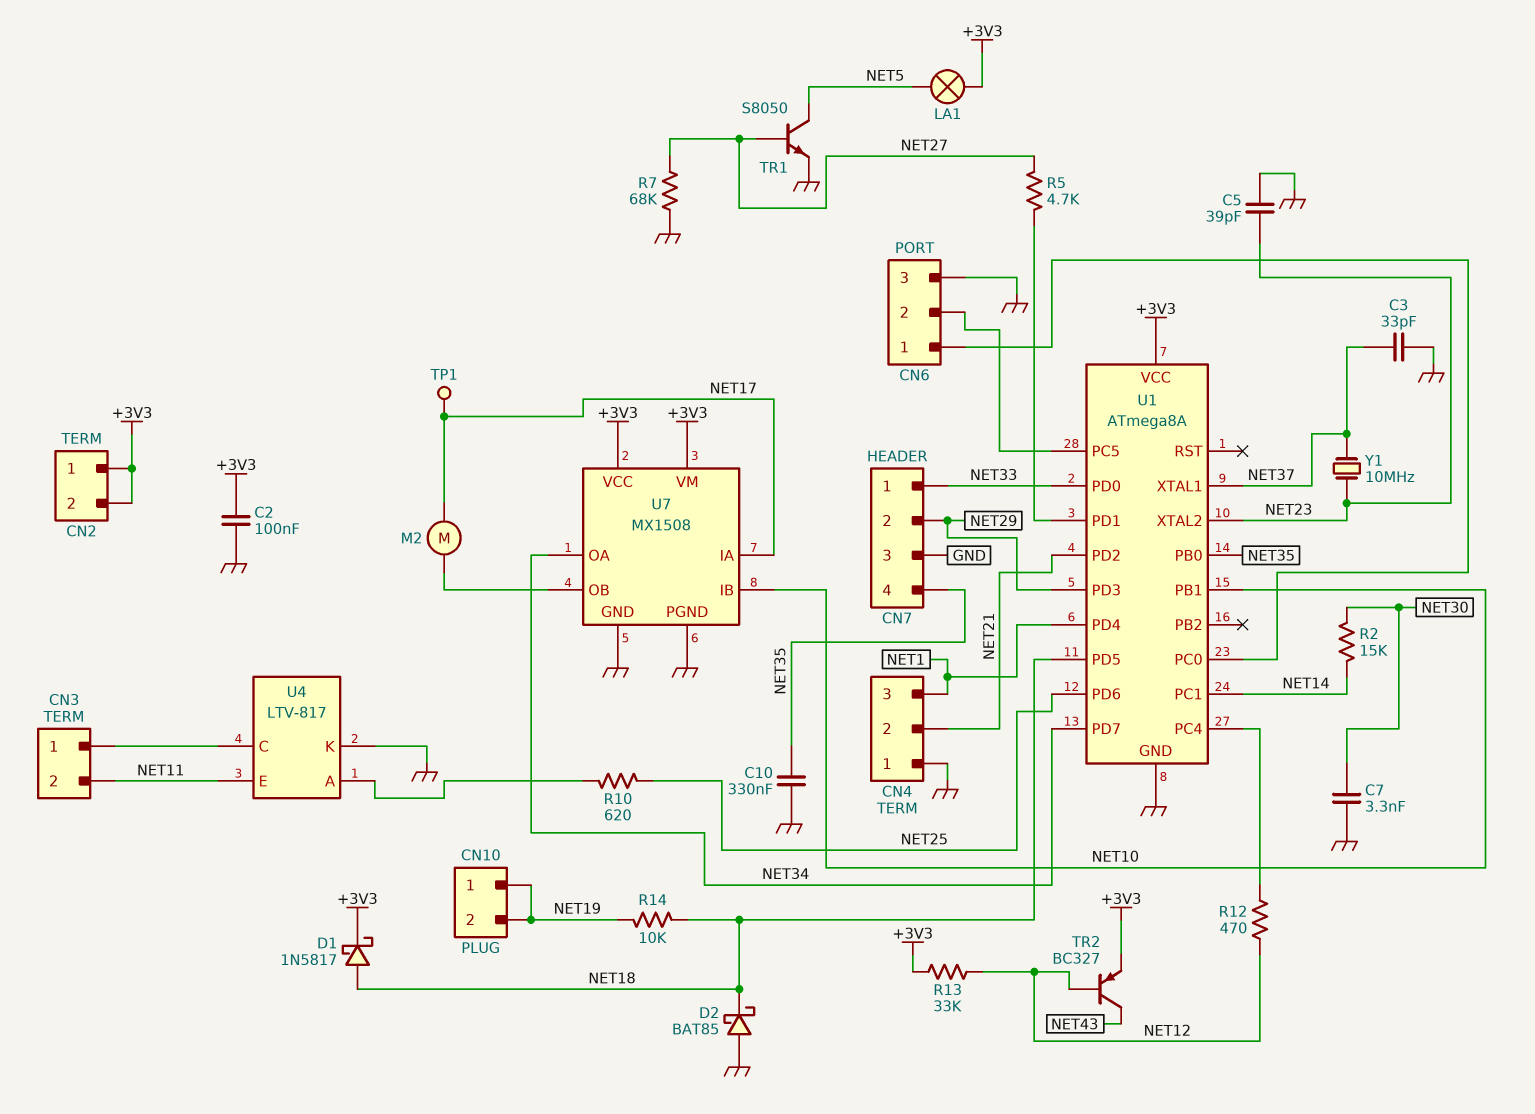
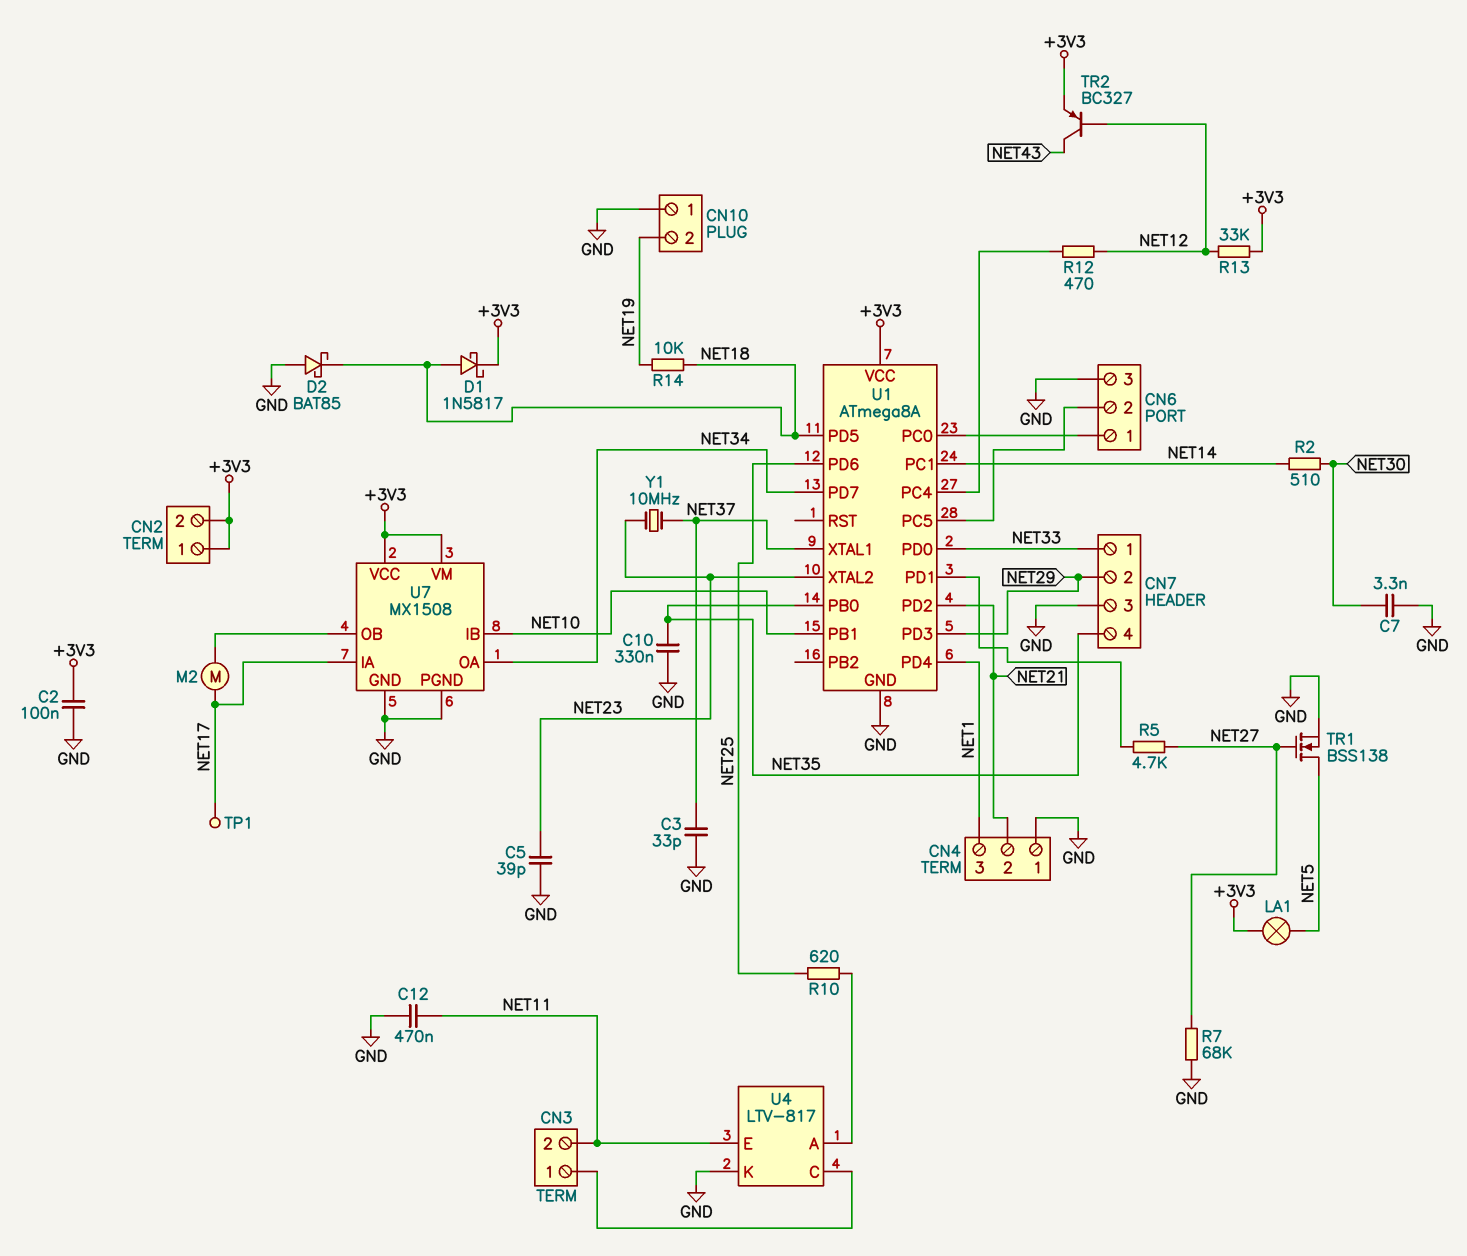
C12: none -> 470nF (GND, NET11)
CN10 pin 1: NET19 -> GND
R2: 15k (NET14, NET30) -> 510 (NET14, NET30)
TR1: NPN S8050 (B NET27, C NET5, E GND) -> NMOS BSS138 (G NET27, D NET5, S GND)

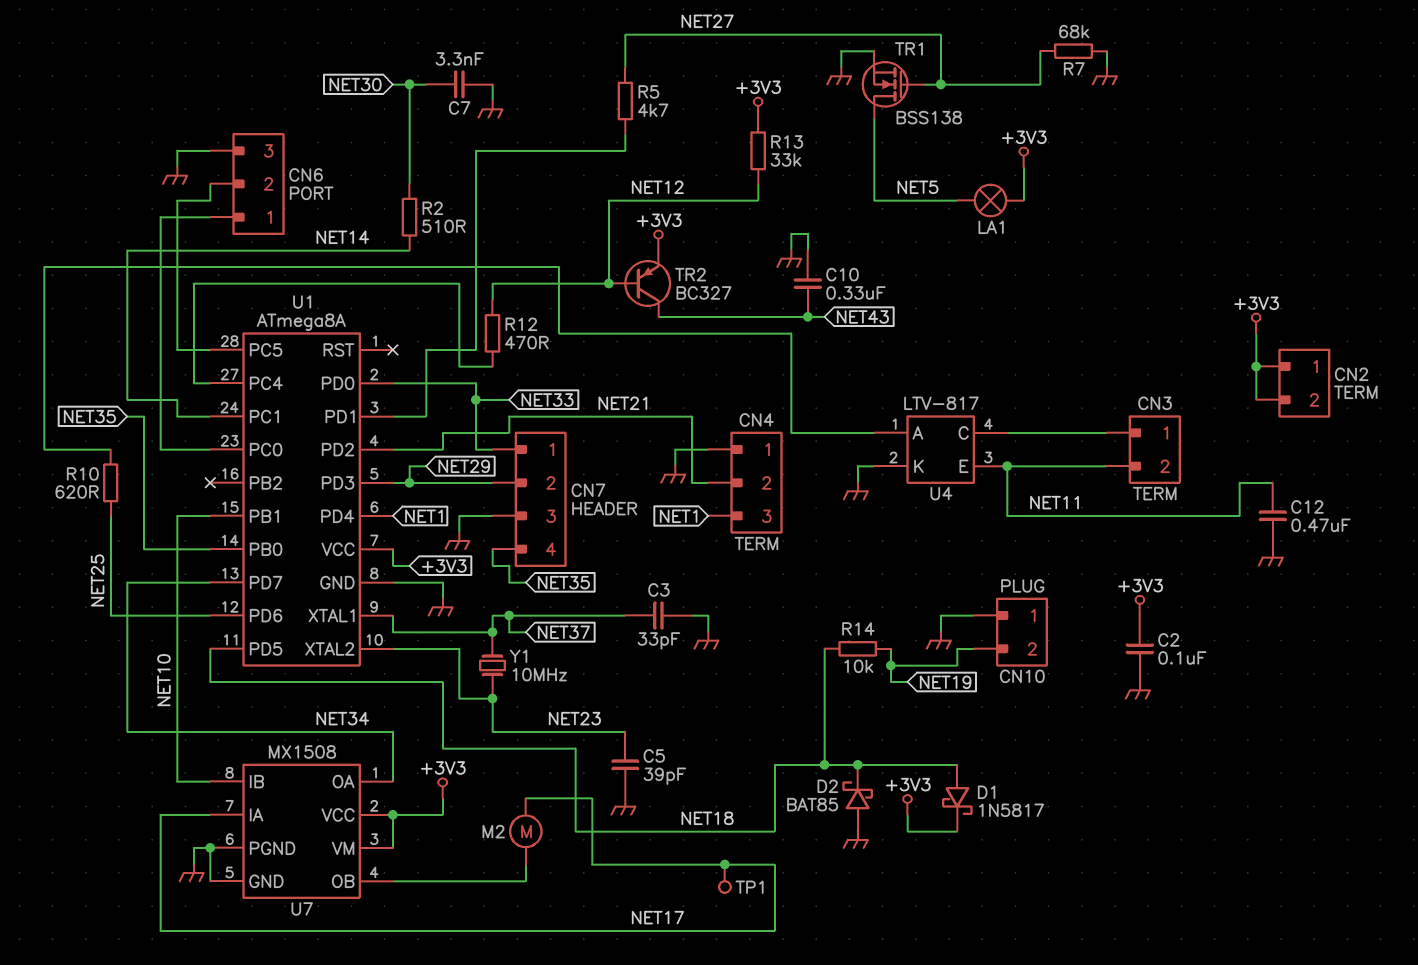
C10: 330nF (GND, NET35) -> 330nF (GND, NET43)

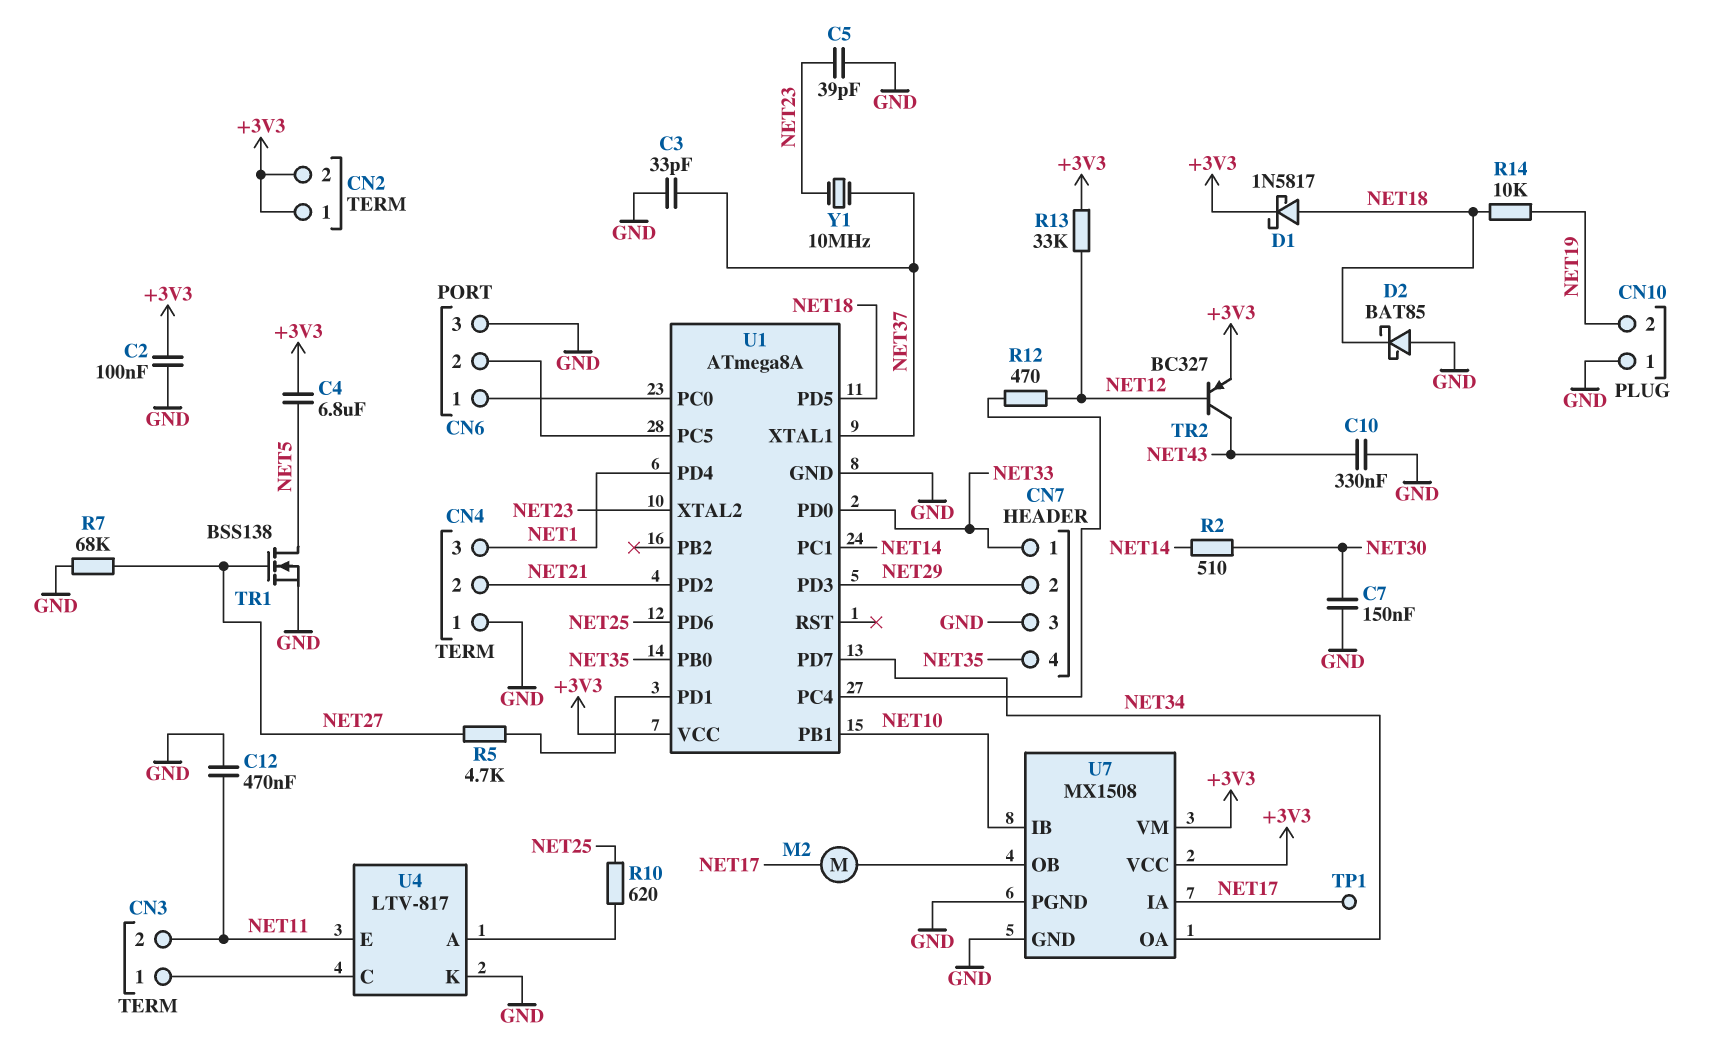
C4: none -> 6.8uF (+3V3, NET5)
C7: 3.3nF (GND, NET30) -> 150nF (GND, NET30)
LA1: lamp (+3V3, NET5) -> none

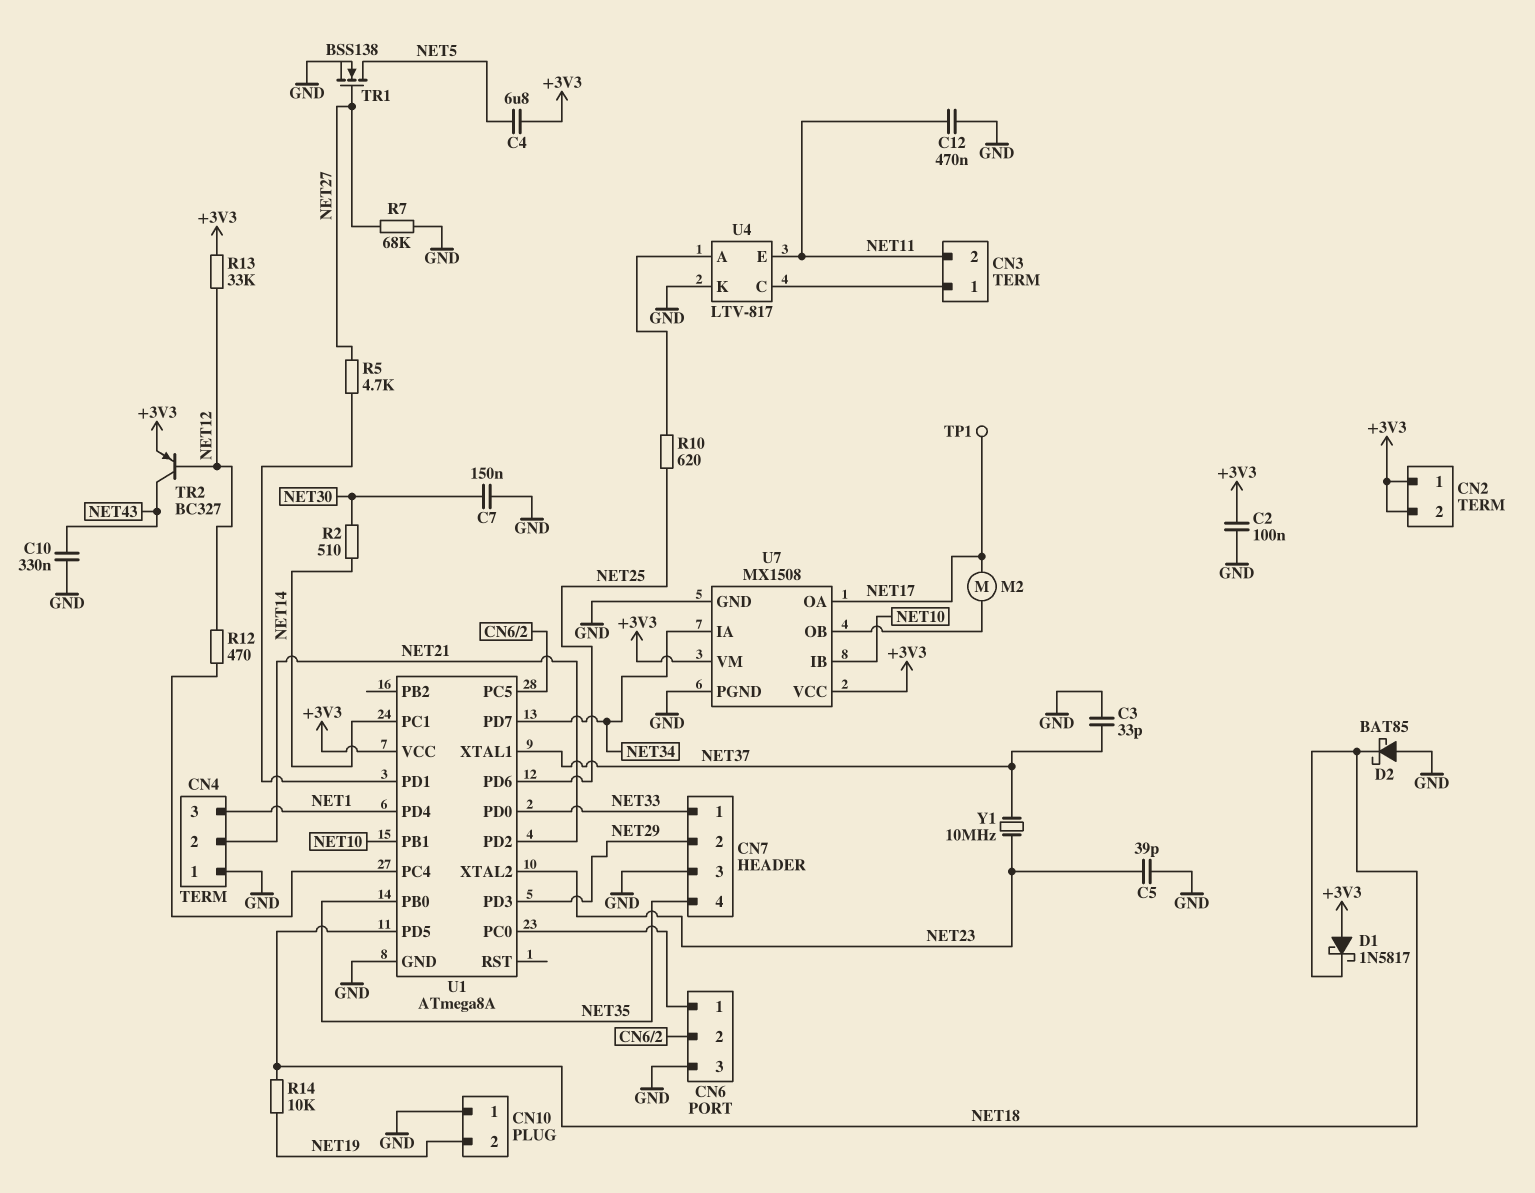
D1: schottky 1N5817 (A NET18, K +3V3) -> schottky 1N5817 (A +3V3, K NET18)
U7 pin IA: NET17 -> NET34
U7 pin OA: NET34 -> NET17

